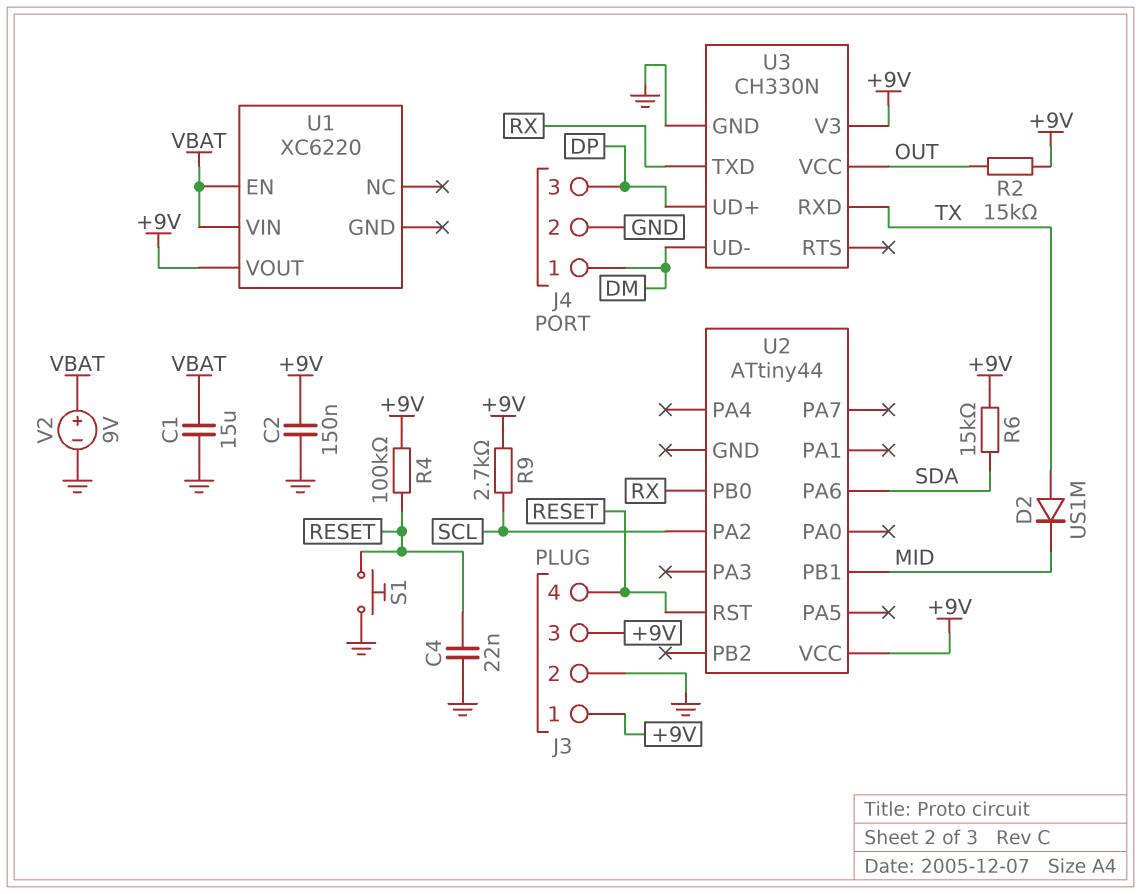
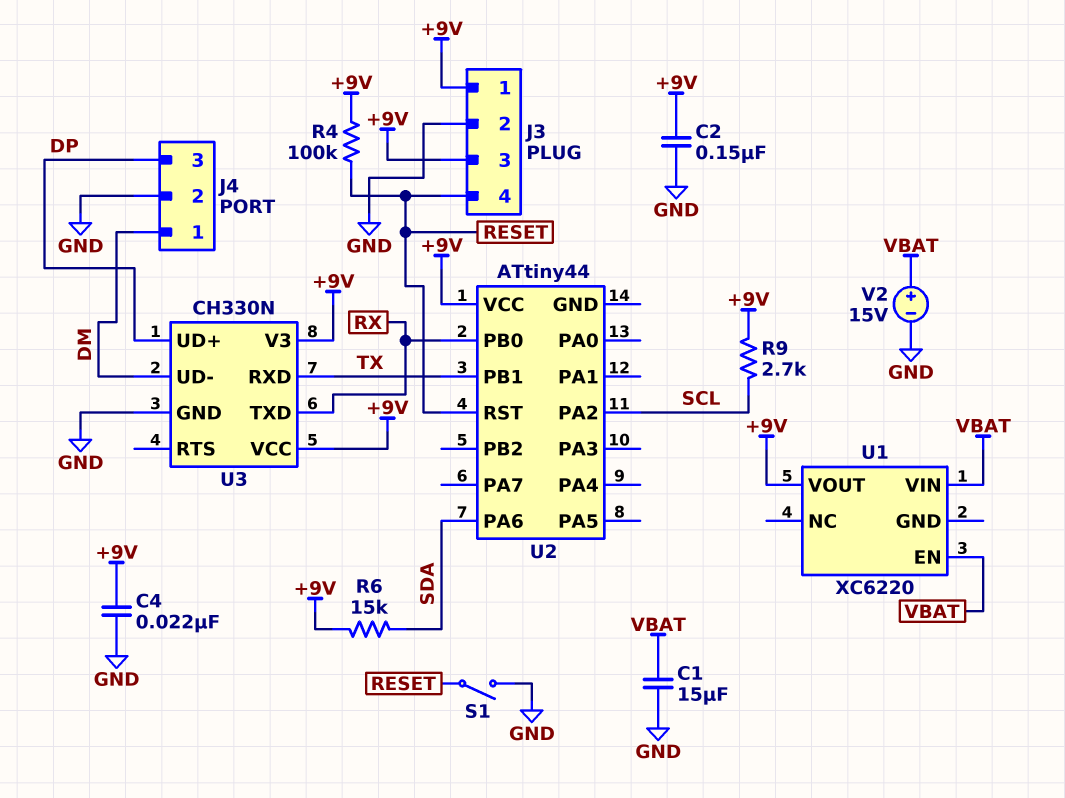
C4: 22nF (GND, RESET) -> 22nF (+9V, GND)
D2: diode US1M (A TX, K MID) -> none
R2: 15k (+9V, OUT) -> none
S1: button (GND, RESET) -> switch (GND, RESET)
U2 pin PB1: MID -> TX
U3 pin VCC: OUT -> +9V
V2: 9V (plus VBAT, minus GND) -> 15V (plus VBAT, minus GND)

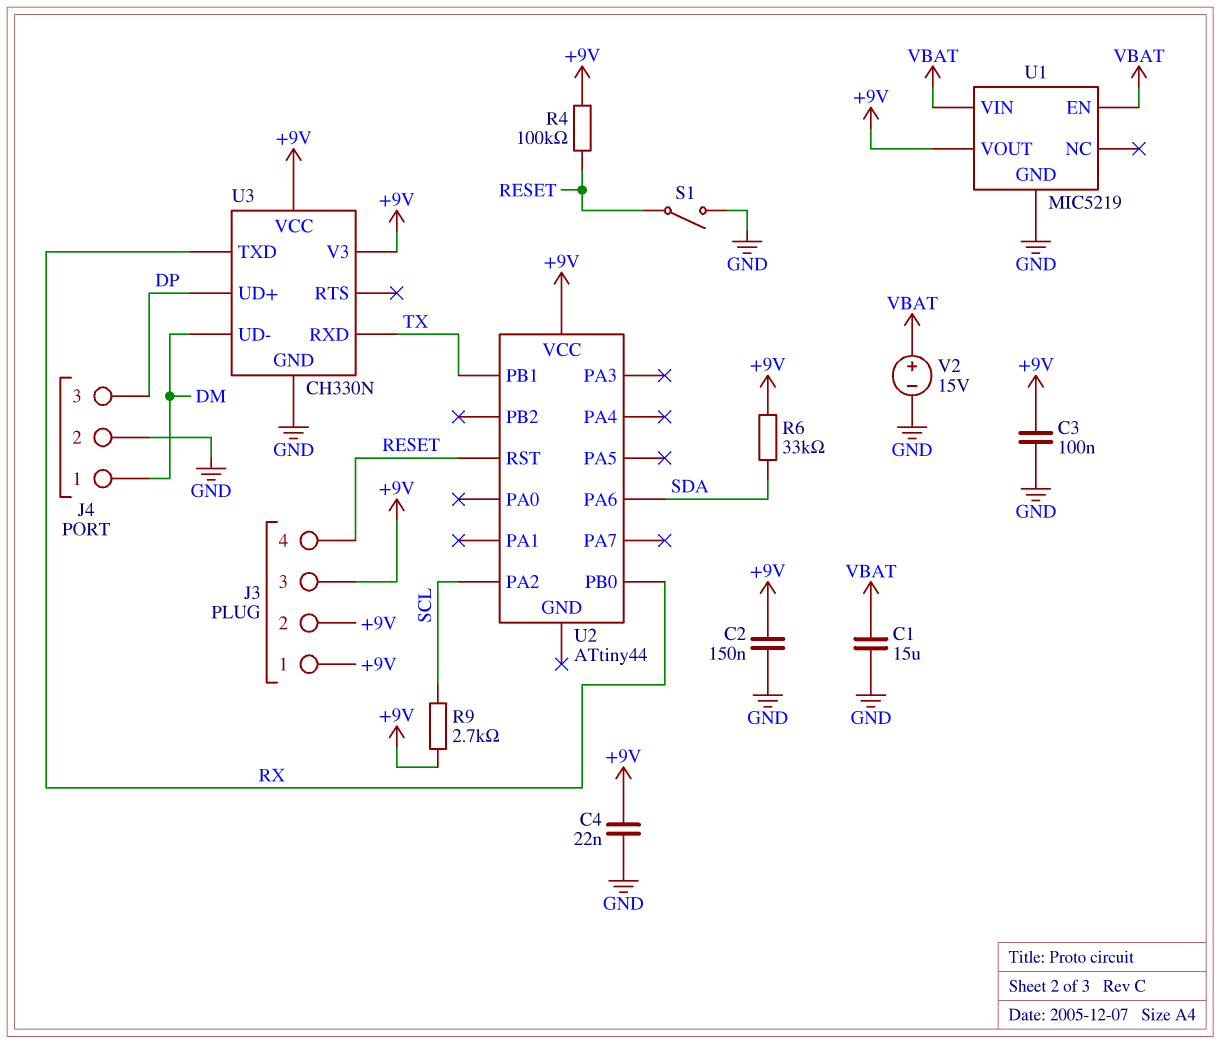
C3: none -> 100nF (+9V, GND)
J3 pin 2: GND -> +9V
R6: 15k (+9V, SDA) -> 33k (+9V, SDA)
U1: XC6220 -> MIC5219
U1 pin GND: none -> GND

